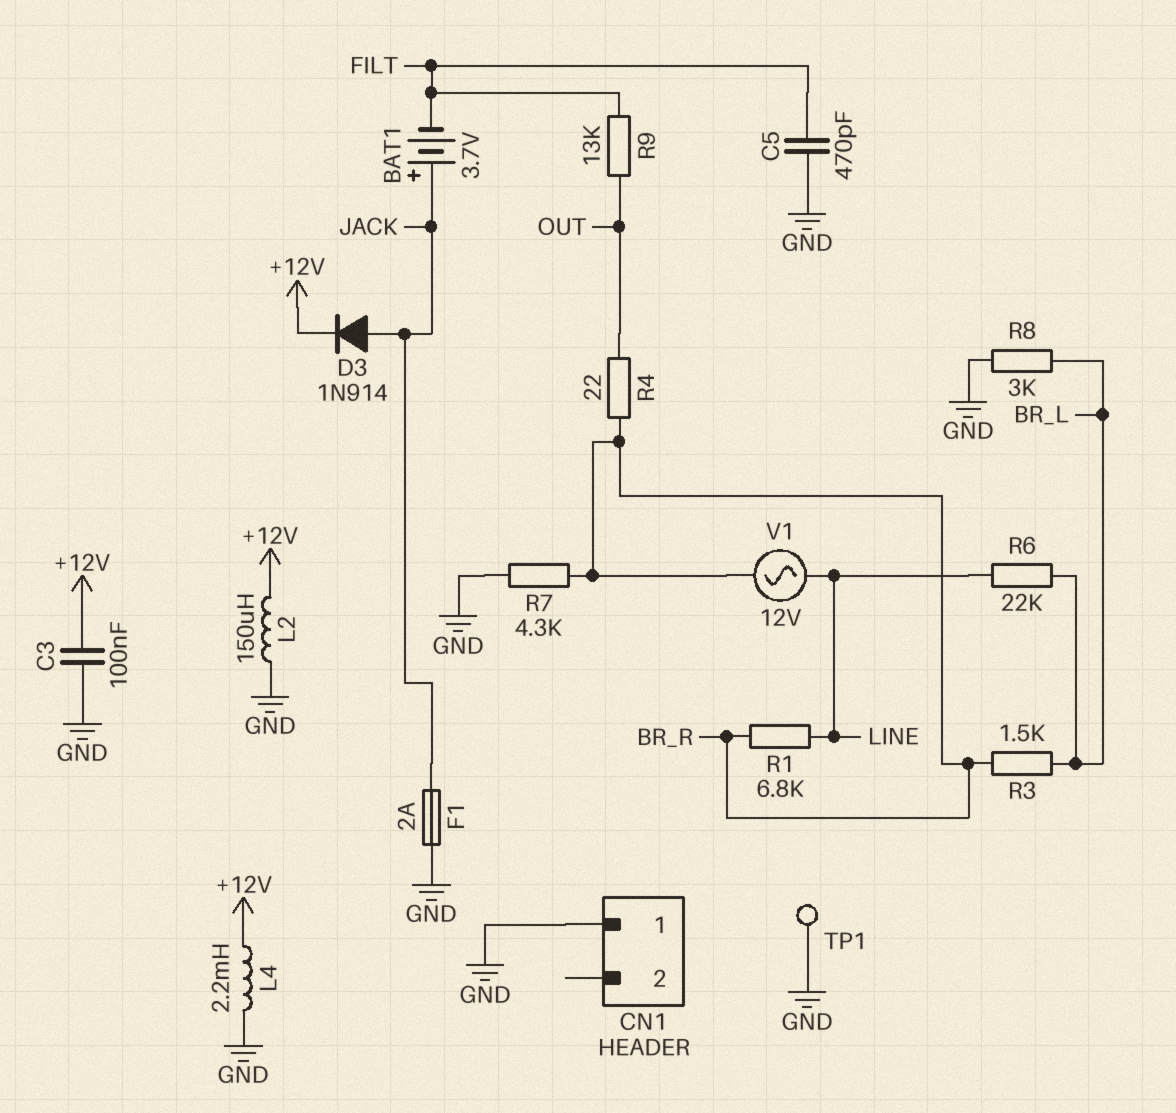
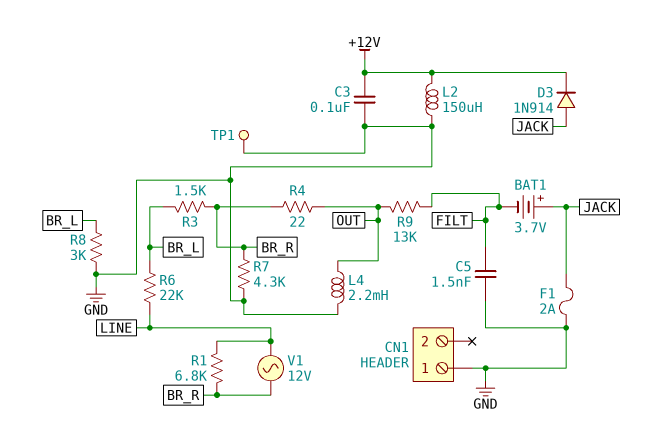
C5: 470pF (FILT, GND) -> 1.5nF (FILT, GND)
L4: 2.2mH (+12V, GND) -> 2.2mH (GND, OUT)

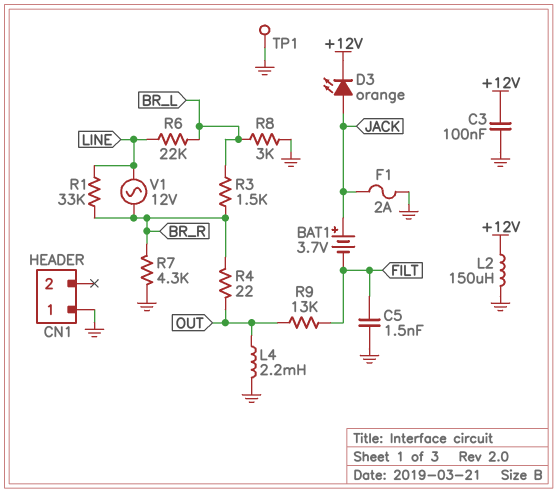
D3: diode 1N914 (A JACK, K +12V) -> LED orange (A JACK, K +12V)
R1: 6.8k (BR_R, LINE) -> 33k (BR_R, LINE)

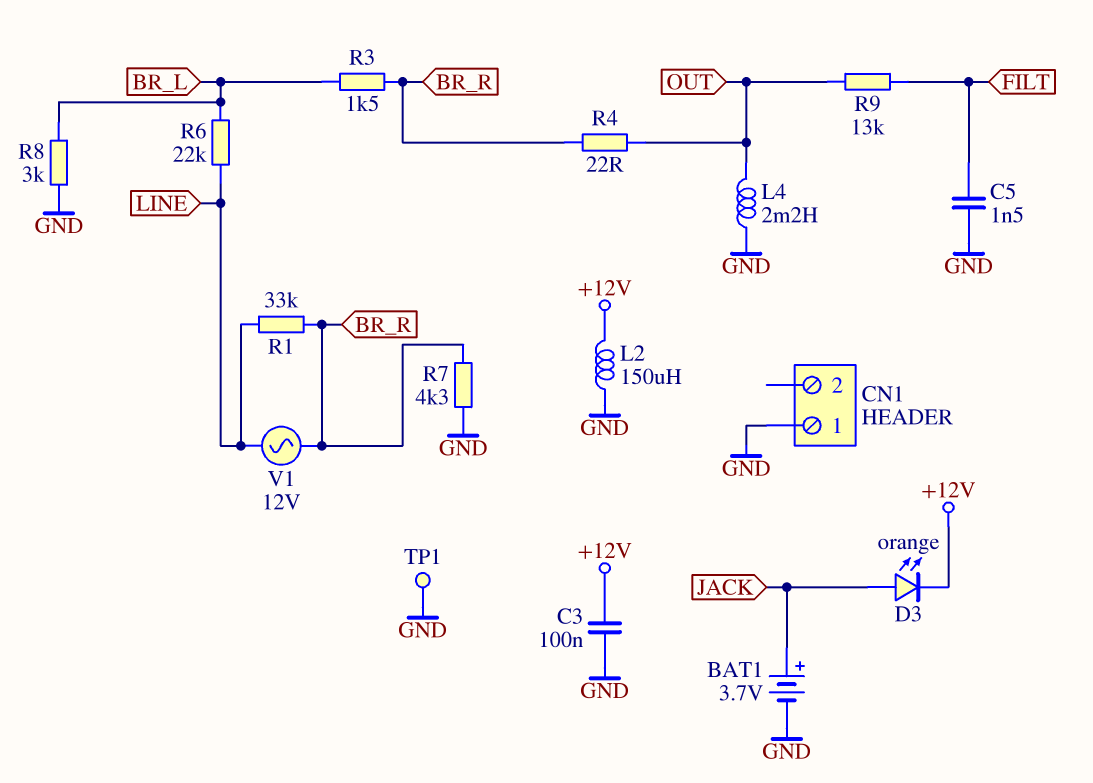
BAT1: 3.7V (plus JACK, minus FILT) -> 3.7V (plus JACK, minus GND)
F1: 2A (GND, JACK) -> none

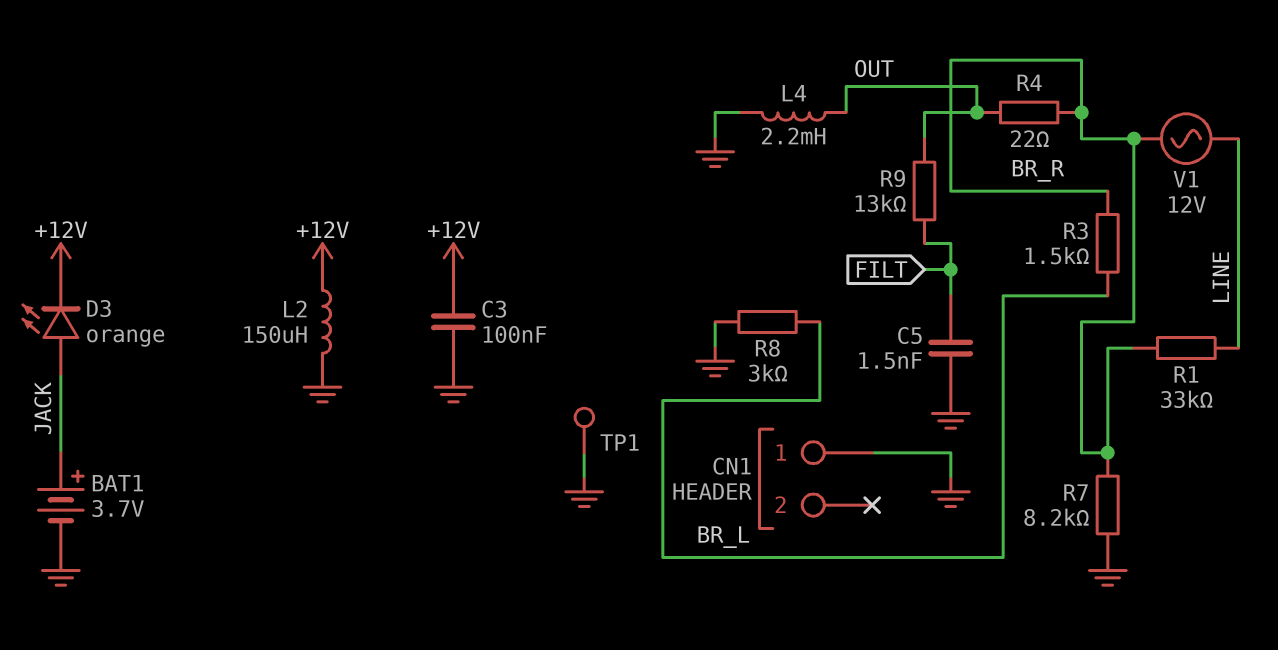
R6: 22k (BR_L, LINE) -> none
R7: 4.3k (BR_R, GND) -> 8.2k (BR_R, GND)

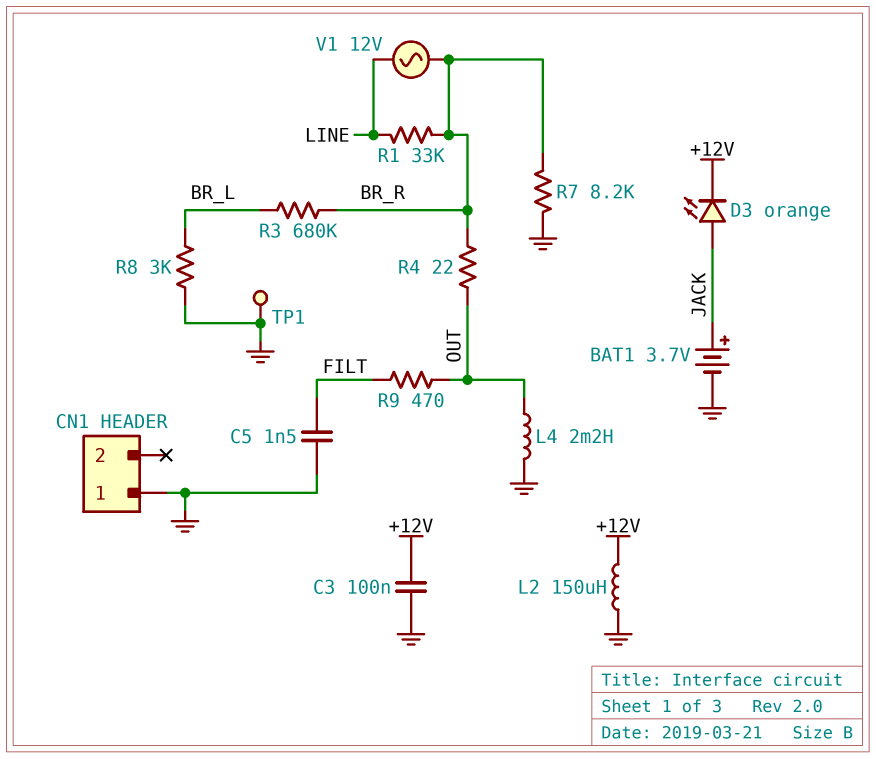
R3: 1.5k (BR_L, BR_R) -> 680k (BR_L, BR_R)
R9: 13k (FILT, OUT) -> 470 (FILT, OUT)

